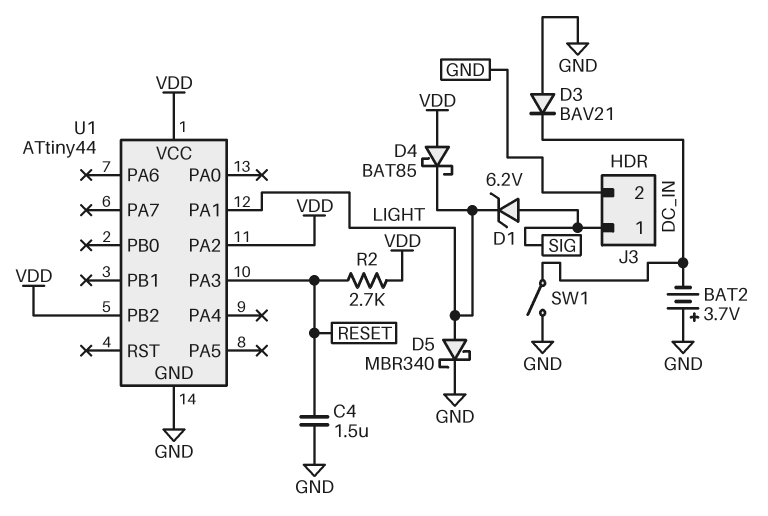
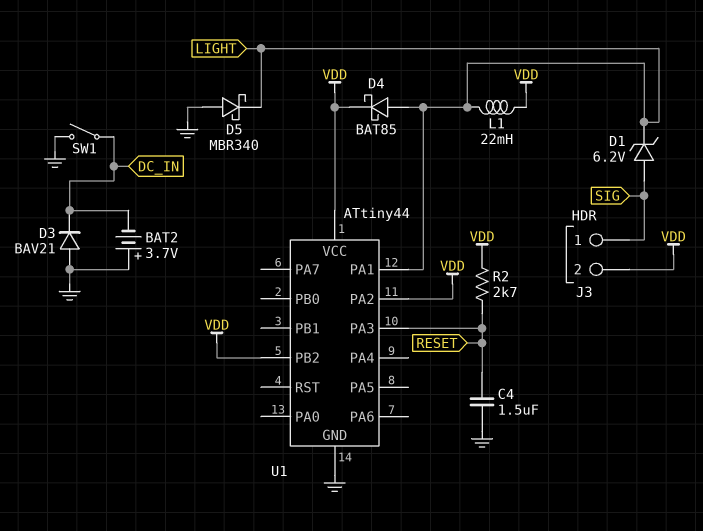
D4: schottky BAT85 (A VDD, K LIGHT) -> schottky BAT85 (A LIGHT, K VDD)
D5: schottky MBR340 (A LIGHT, K GND) -> schottky MBR340 (A GND, K LIGHT)
J3 pin 2: GND -> VDD
L1: none -> 22mH (LIGHT, VDD)

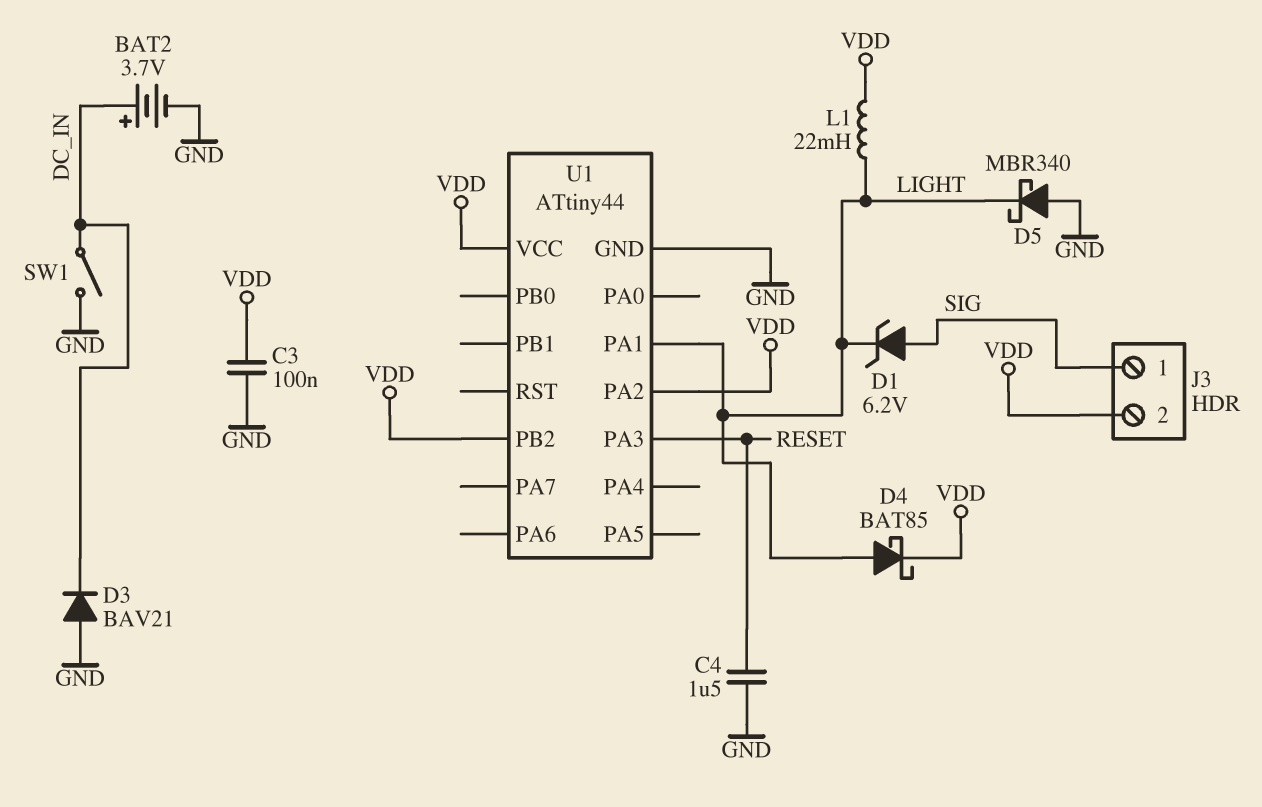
BAT2: 3.7V (plus GND, minus DC_IN) -> 3.7V (plus DC_IN, minus GND)
C3: none -> 100nF (GND, VDD)
R2: 2.7k (RESET, VDD) -> none

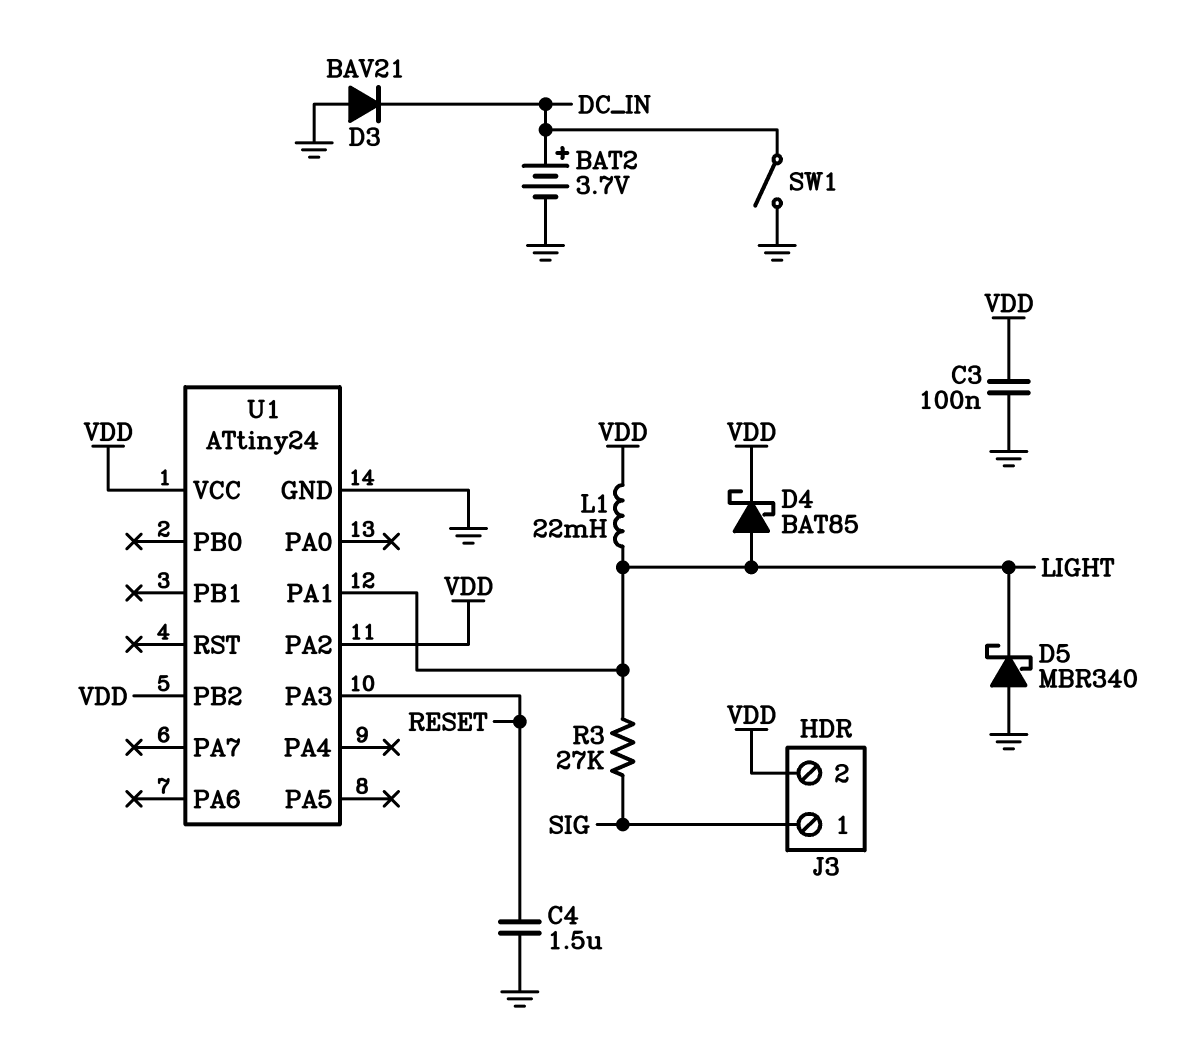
D1: zener 6.2V (A SIG, K LIGHT) -> none
R3: none -> 27k (LIGHT, SIG)
U1: ATtiny44 -> ATtiny24

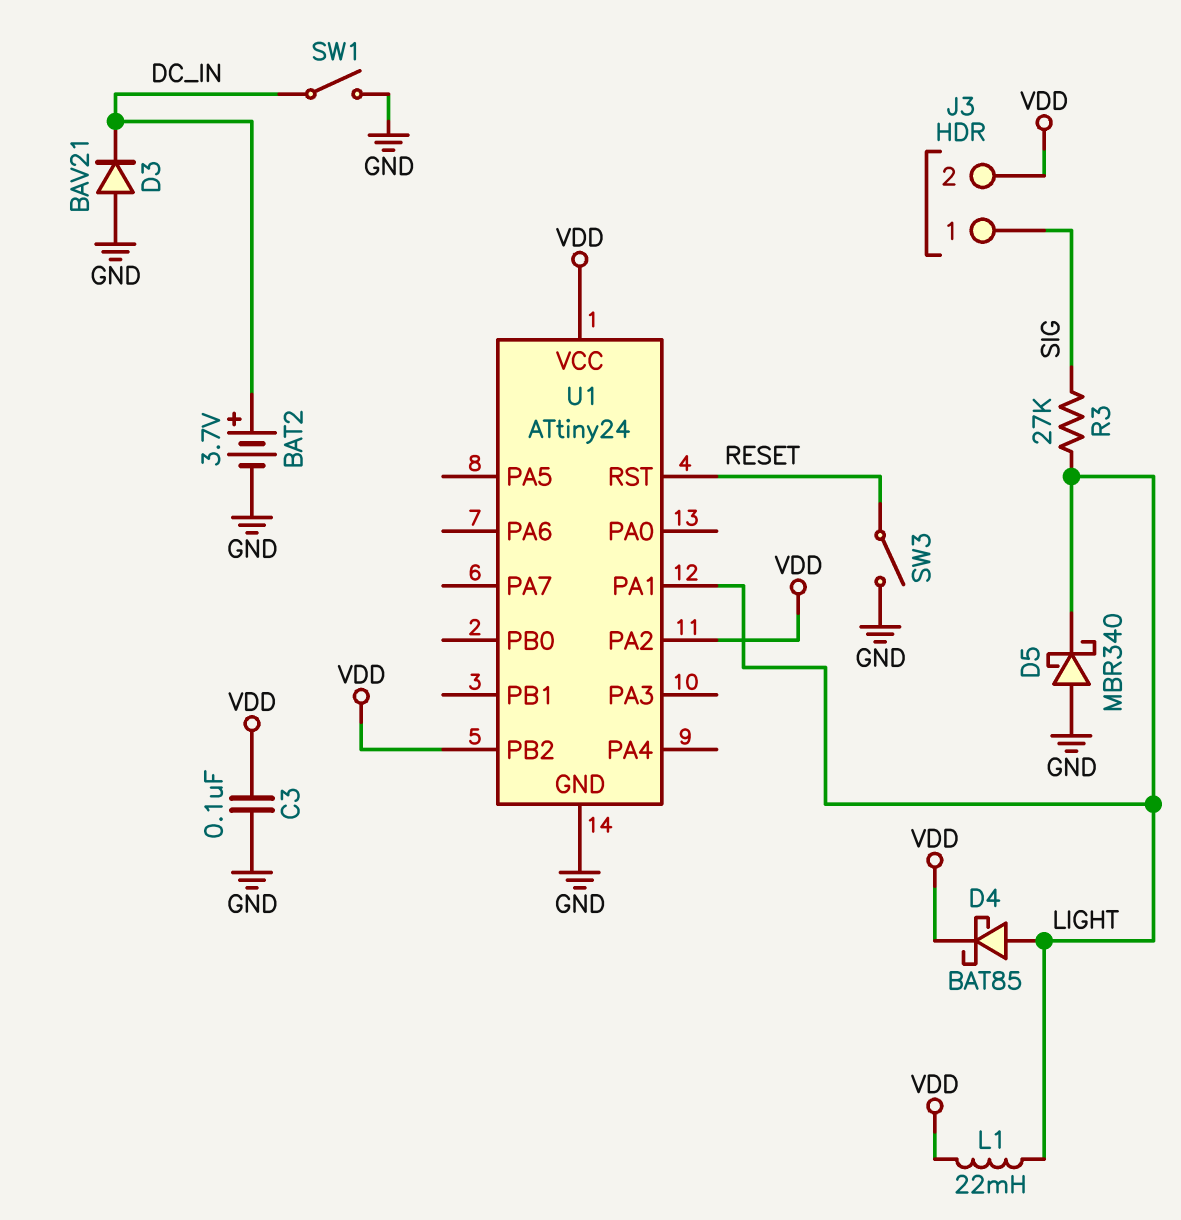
C4: 1.5uF (GND, RESET) -> none
SW3: none -> switch (GND, RESET)
U1 pin PA3: RESET -> none
U1 pin RST: none -> RESET

